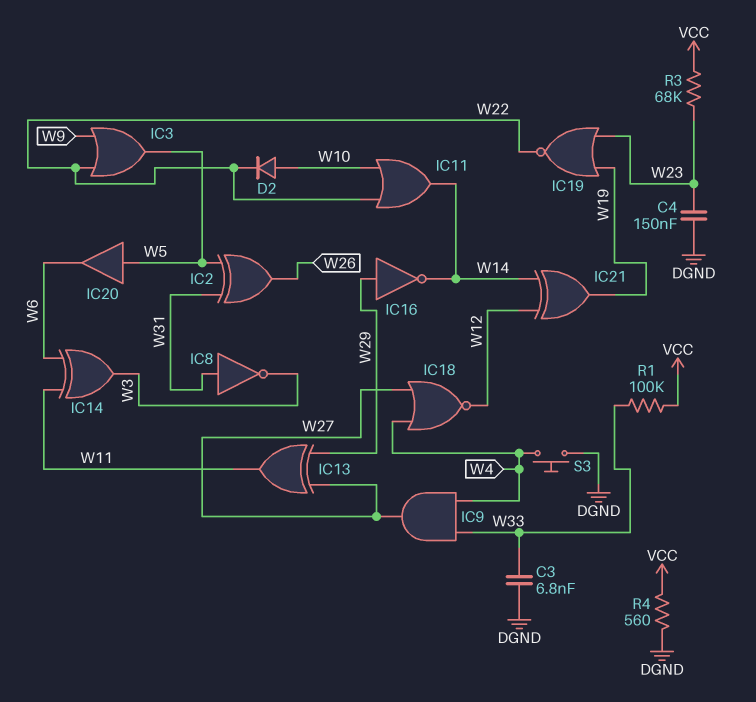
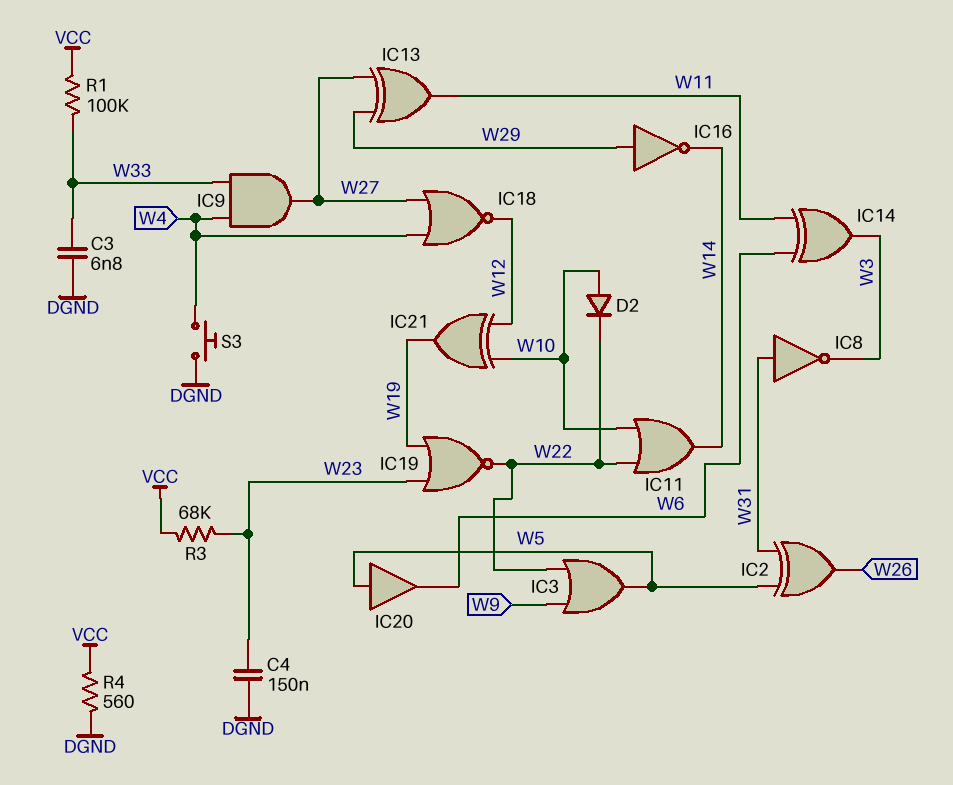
IC21: XOR (in W12, in W14, out W19) -> XOR (in W10, in W12, out W19)

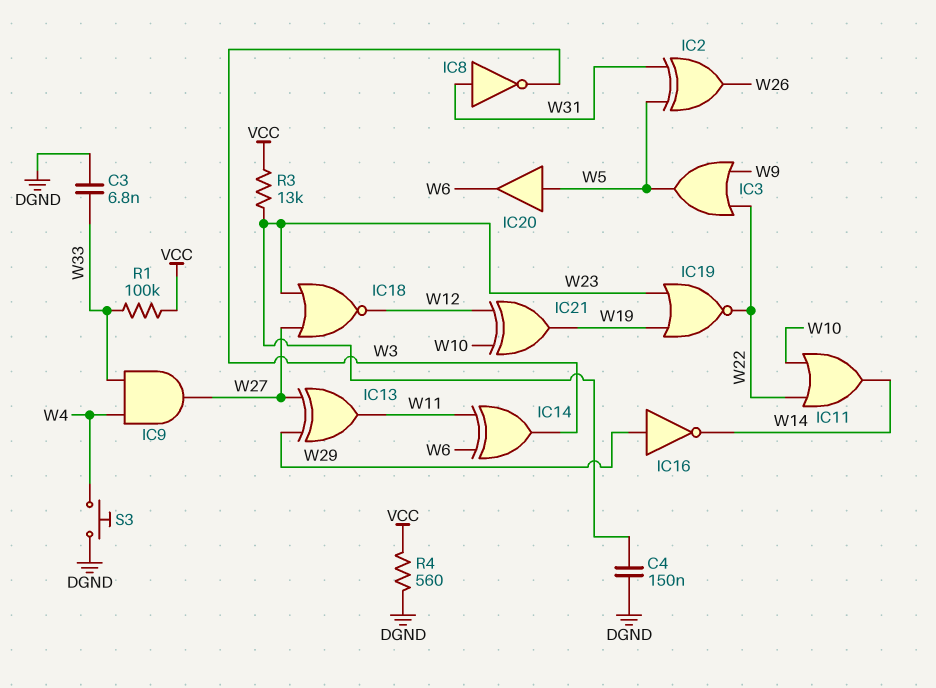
D2: diode (A W10, K W22) -> none
IC18: NOR (in W4, in W27, out W12) -> NOR (in W23, in W27, out W12)
R3: 68k (VCC, W23) -> 13k (VCC, W23)

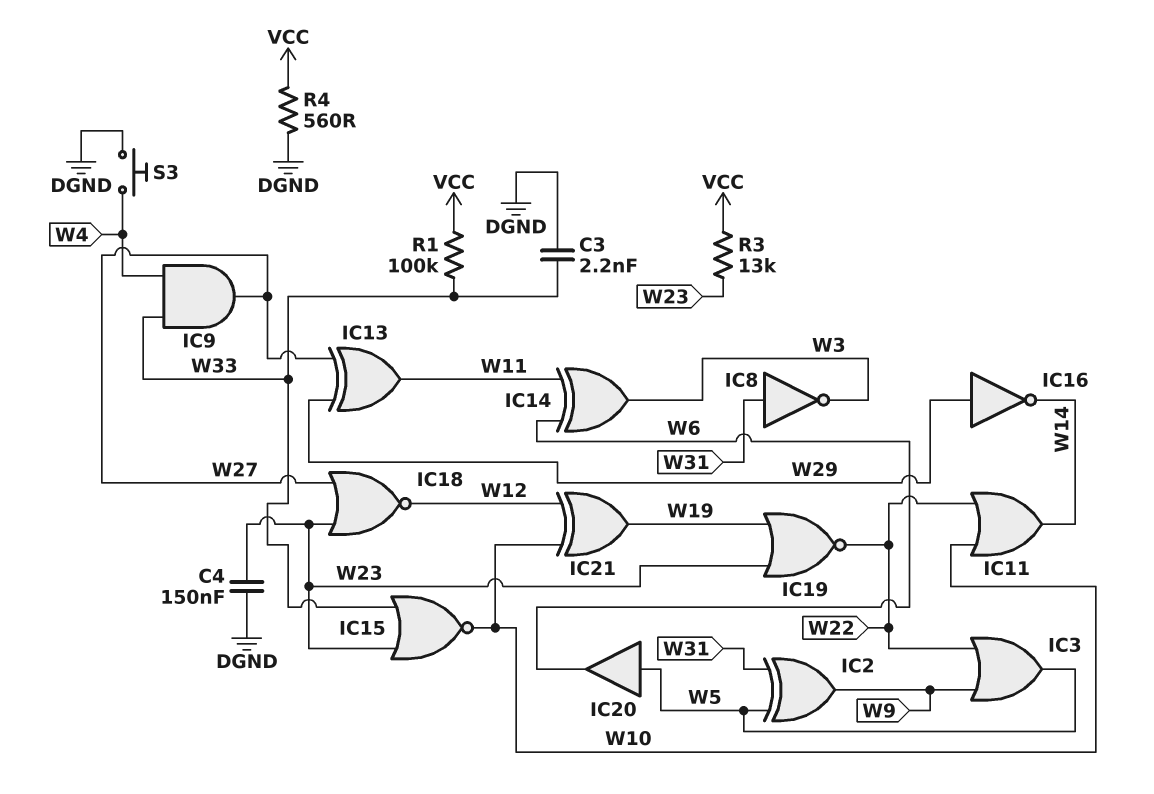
C3: 6.8nF (DGND, W33) -> 2.2nF (DGND, W33)
IC2: XOR (in W5, in W31, out W26) -> XOR (in W5, in W31, out W9)
IC15: none -> NOR (in W23, in W33, out W10)

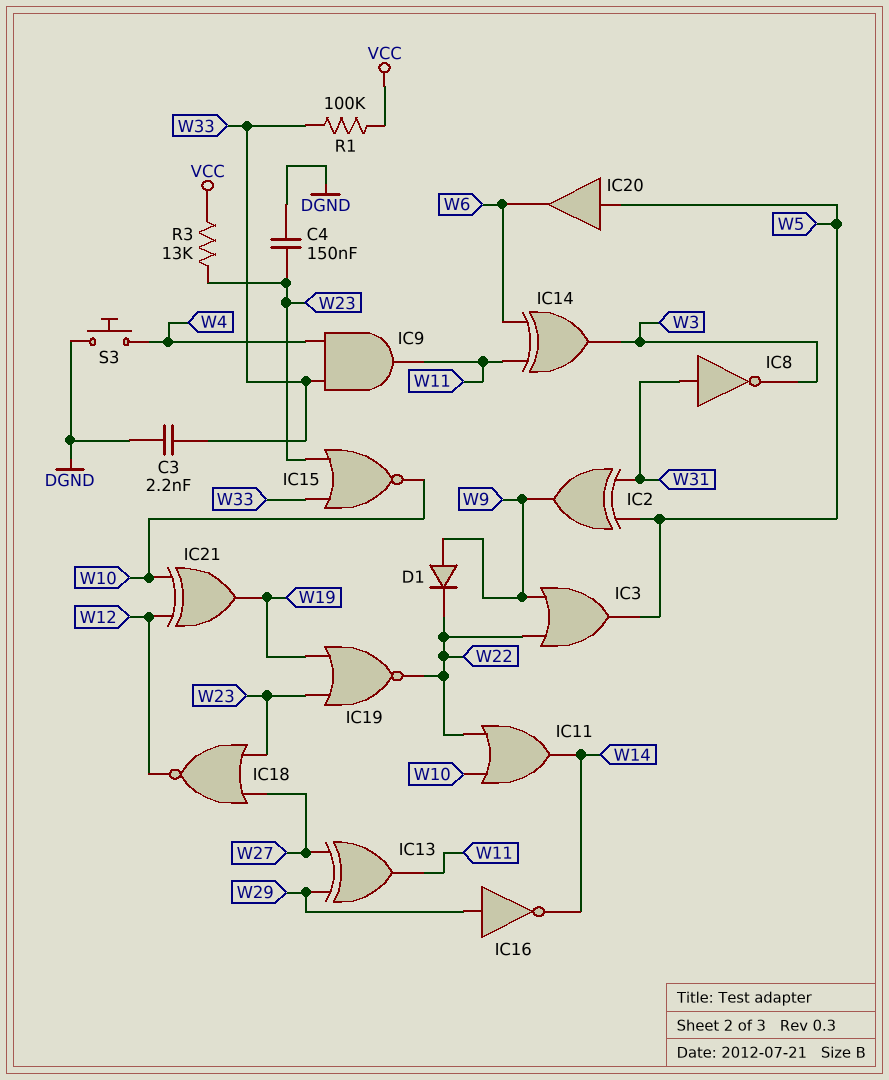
D1: none -> diode (A W9, K W22)
IC9: AND (in W4, in W33, out W27) -> AND (in W4, in W33, out W11)
R4: 560 (DGND, VCC) -> none

